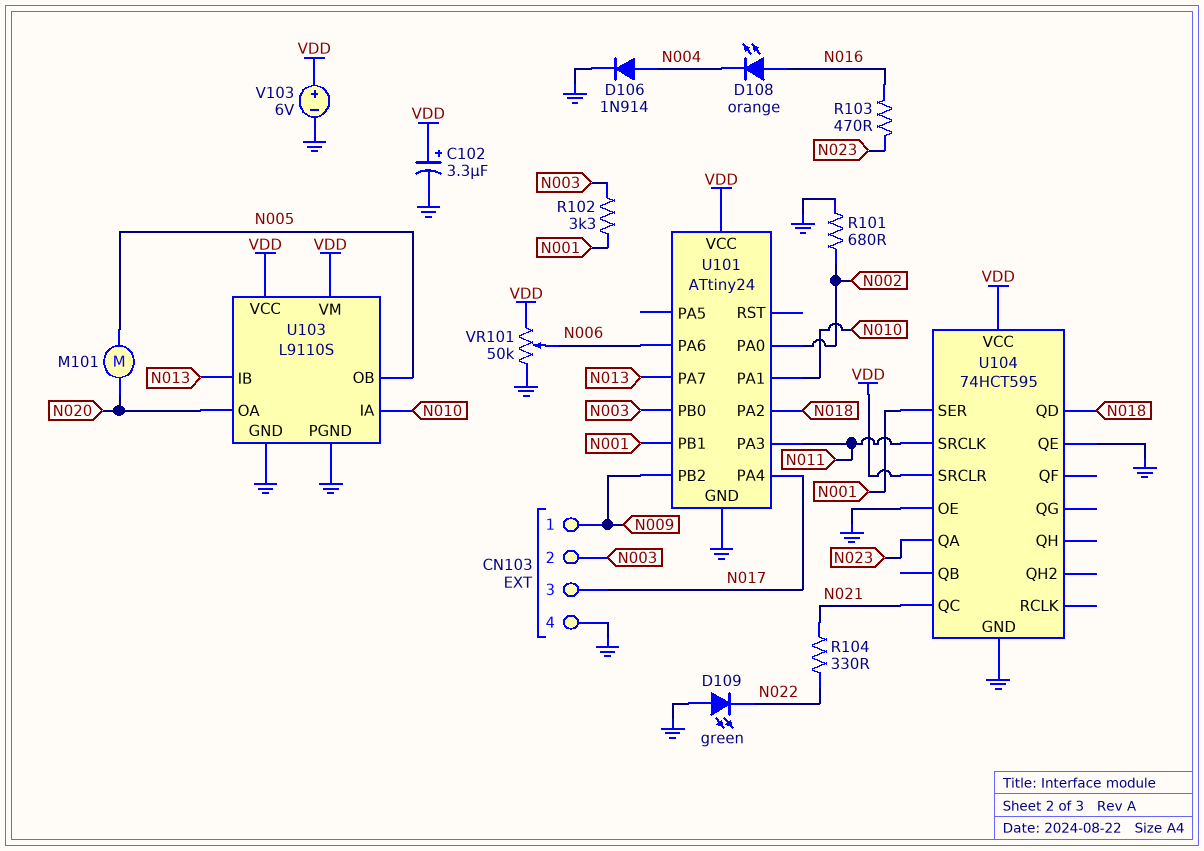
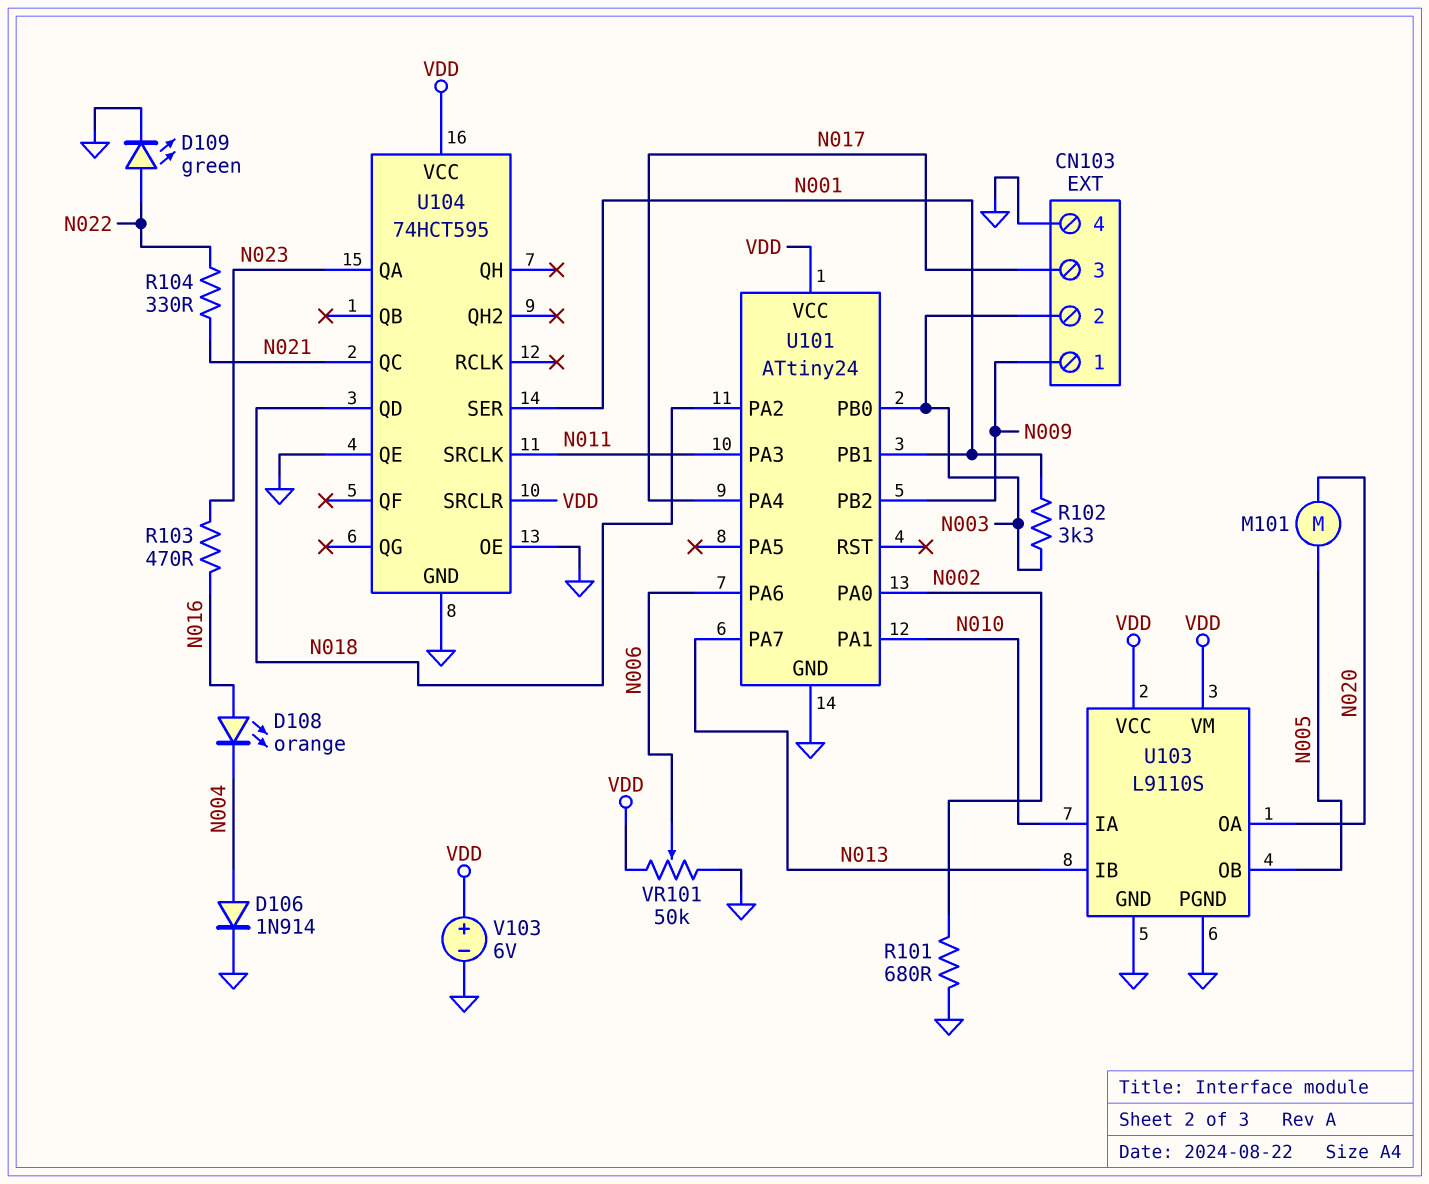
C102: 3.3uF (plus VDD, minus GND) -> none
D109: LED green (A GND, K N022) -> LED green (A N022, K GND)

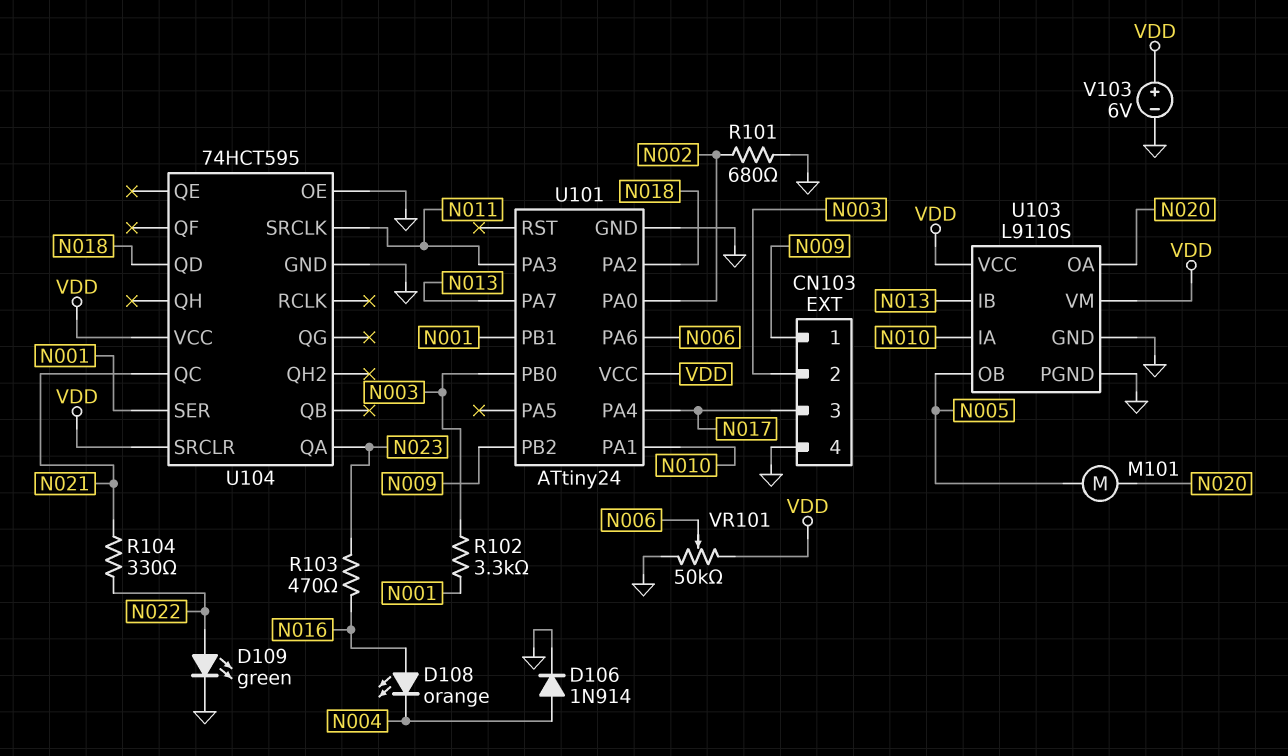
U104 pin QE: GND -> none

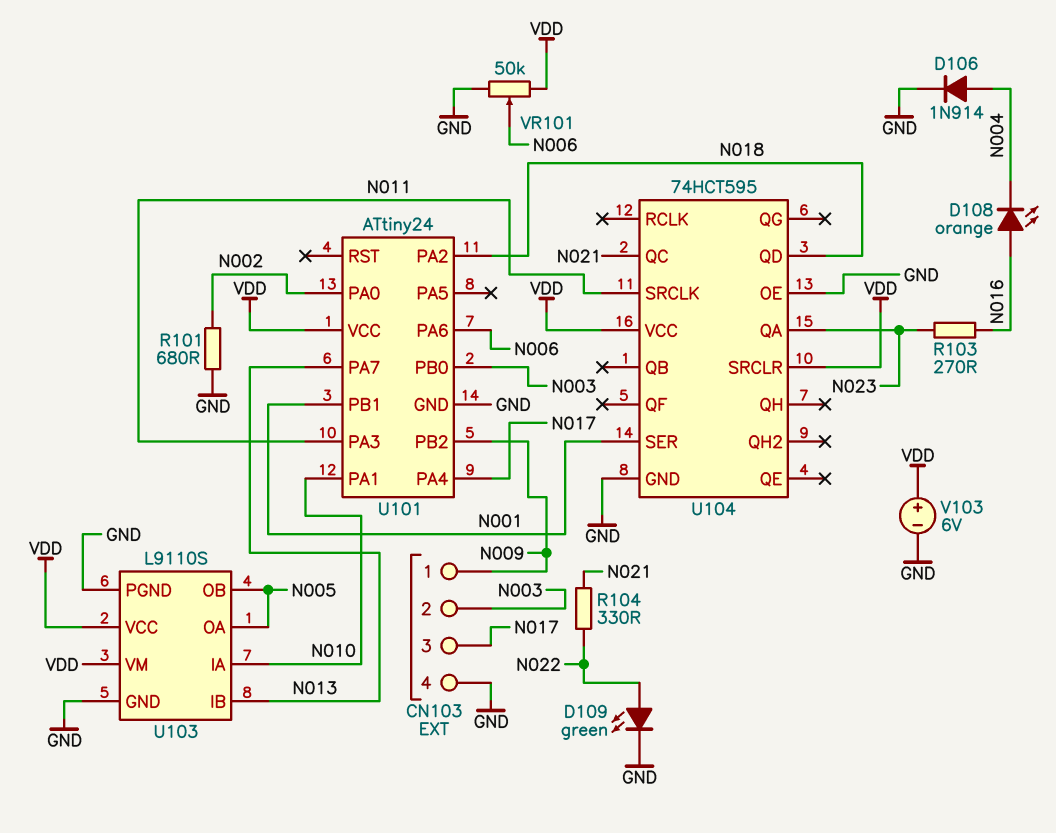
M101: motor (N005, N020) -> none
R102: 3.3k (N001, N003) -> none
R103: 470 (N016, N023) -> 270 (N016, N023)
U103 pin OA: N020 -> N005

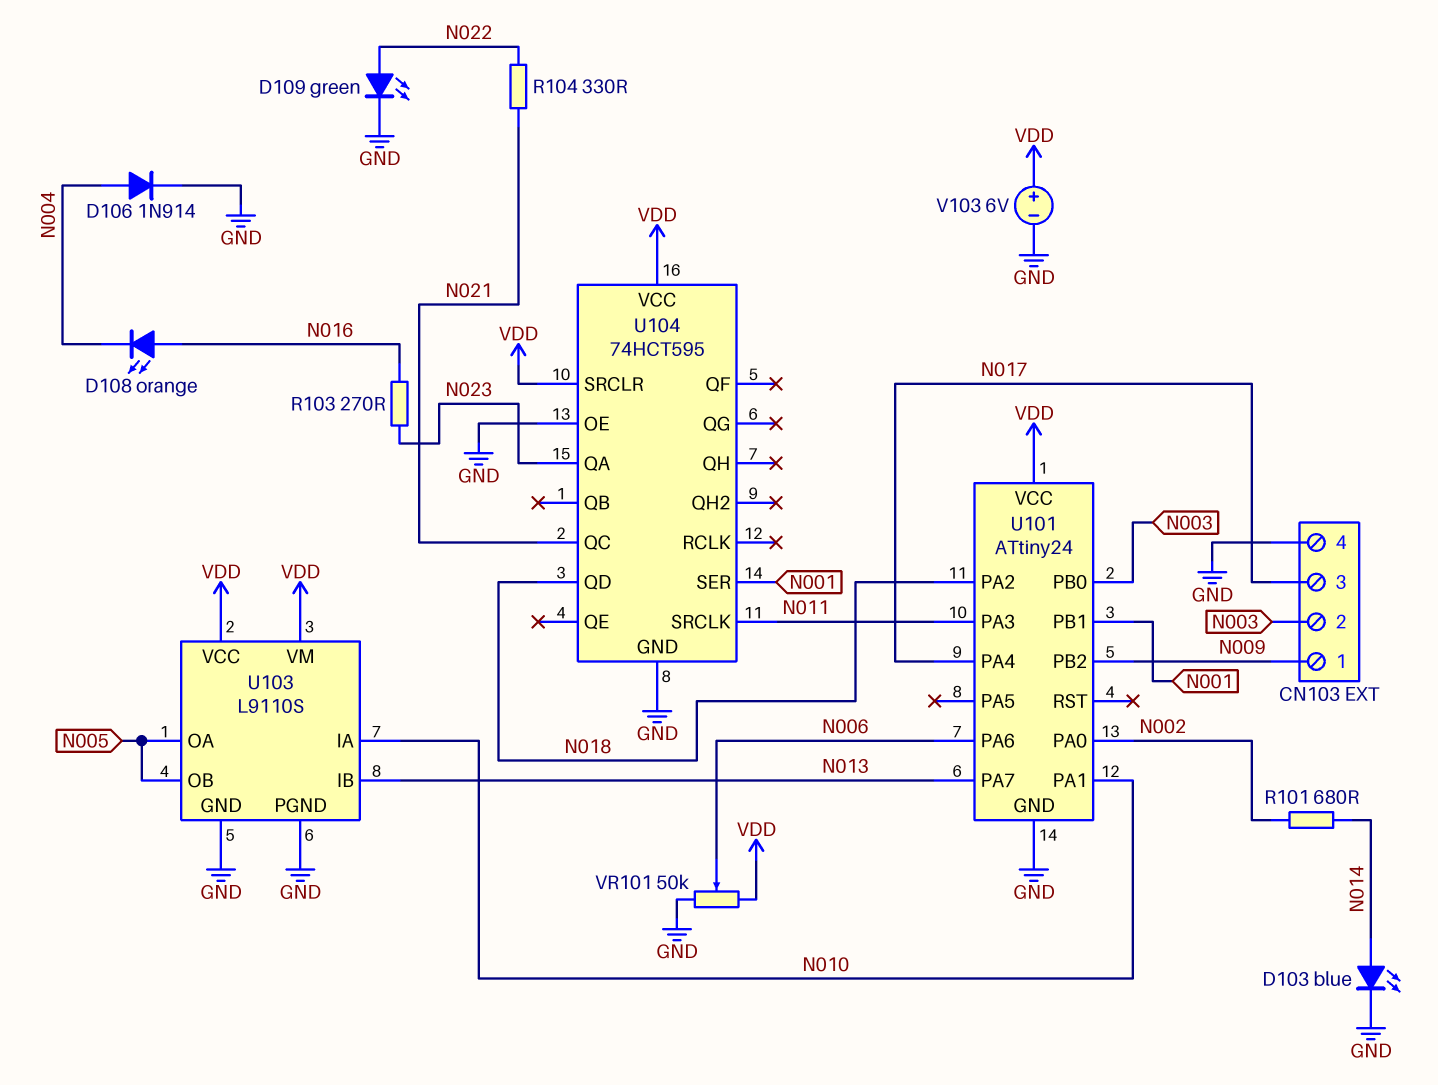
D103: none -> LED blue (A N014, K GND)
R101: 680 (GND, N002) -> 680 (N002, N014)

